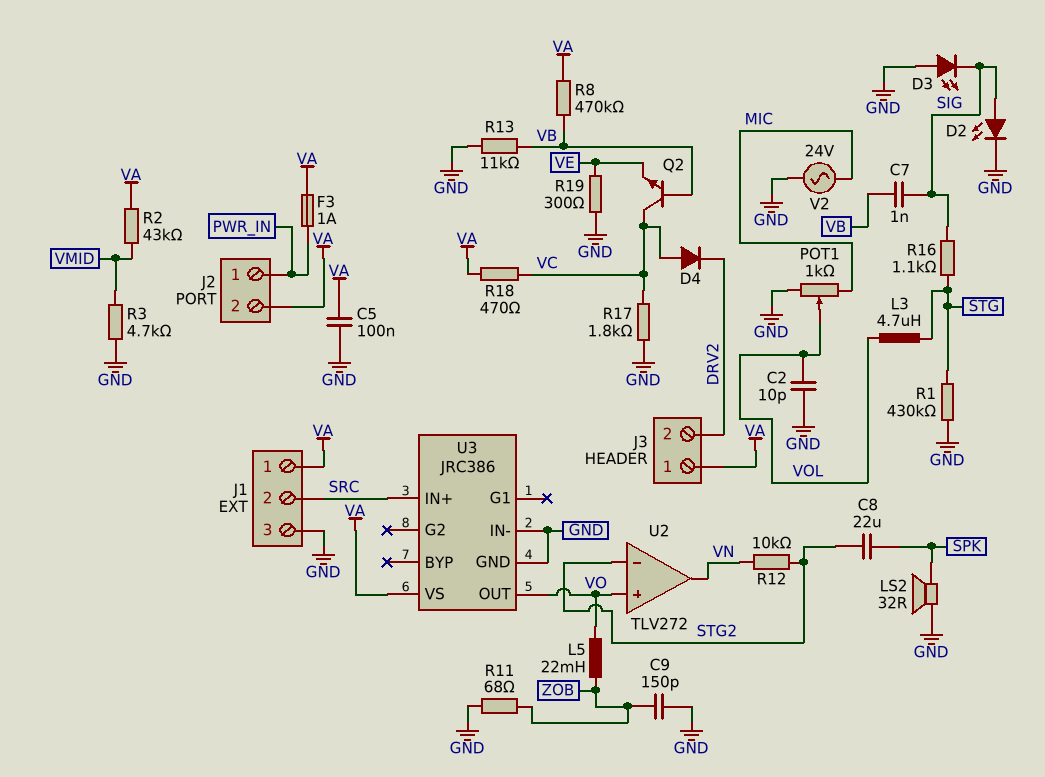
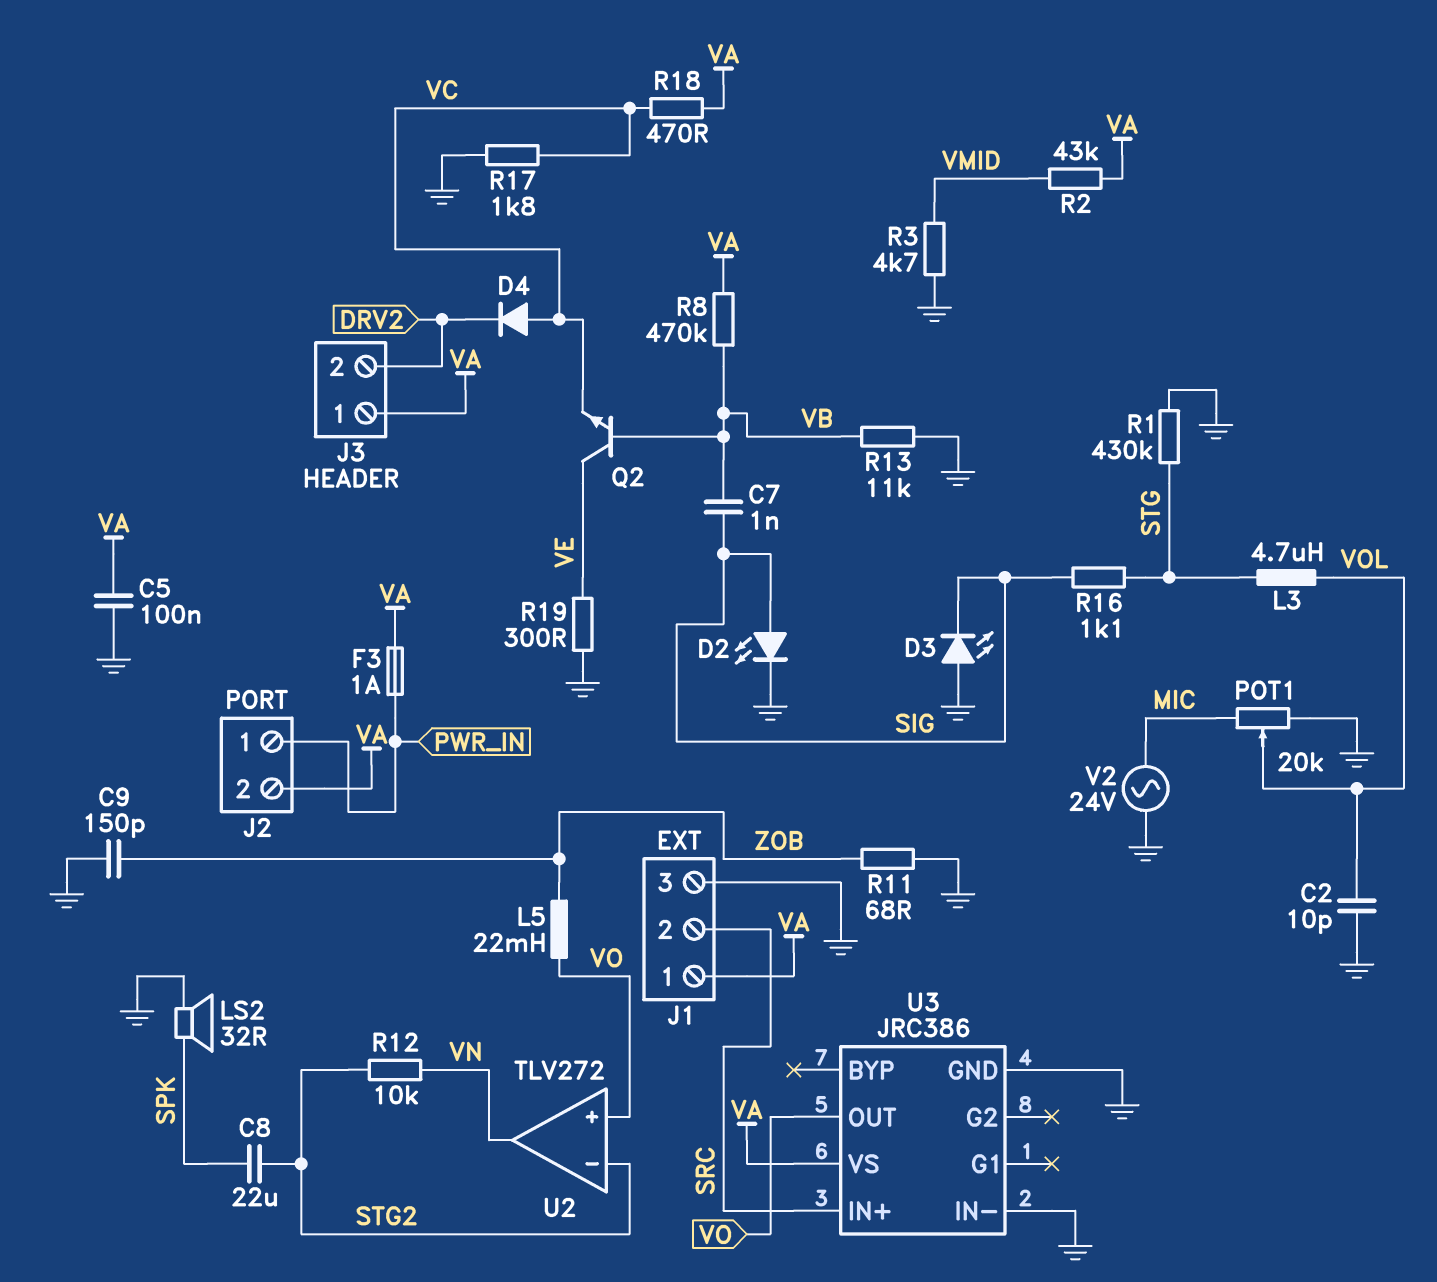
POT1: 1k (GND, MIC, wiper VOL) -> 20k (GND, MIC, wiper VOL)
Q2: NPN (B VB, C VC, E VE) -> NPN (B VB, C VE, E VC)

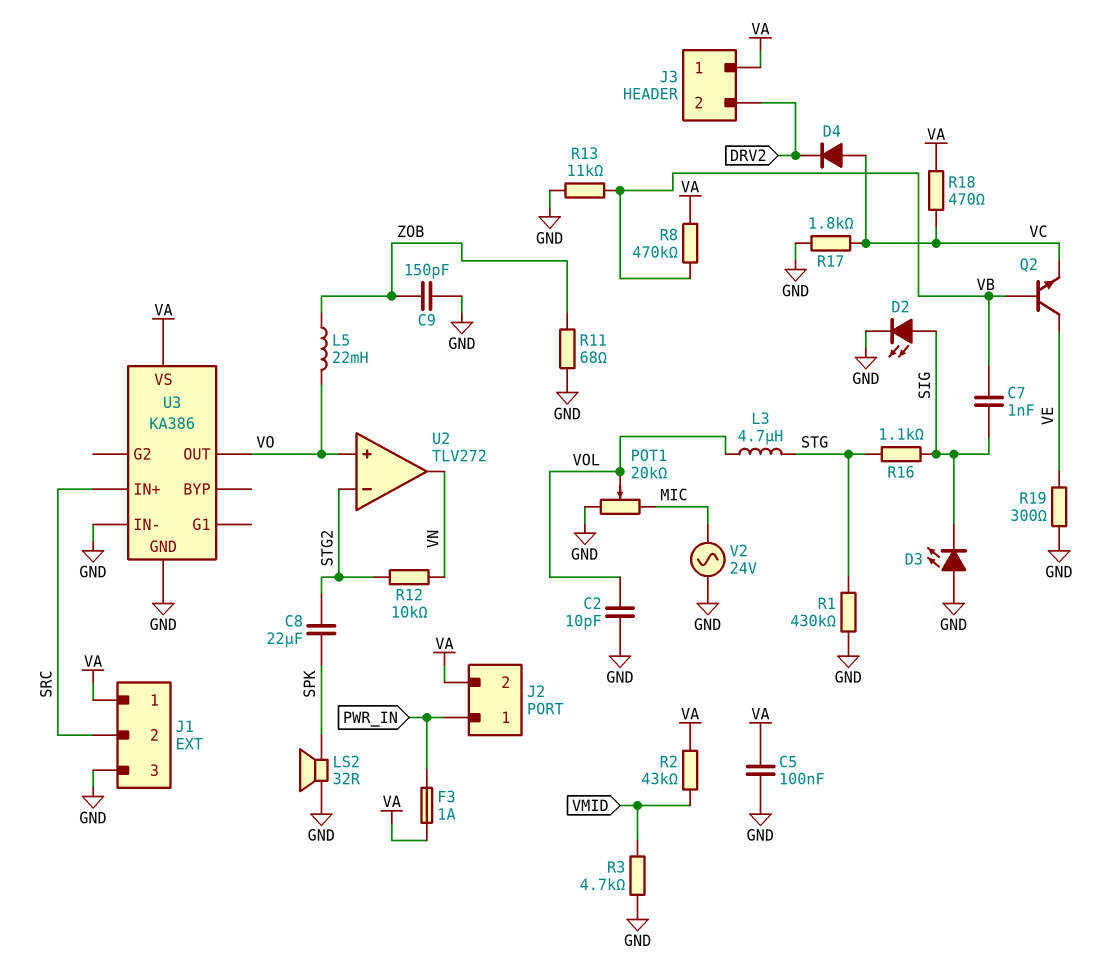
U3: JRC386 -> KA386

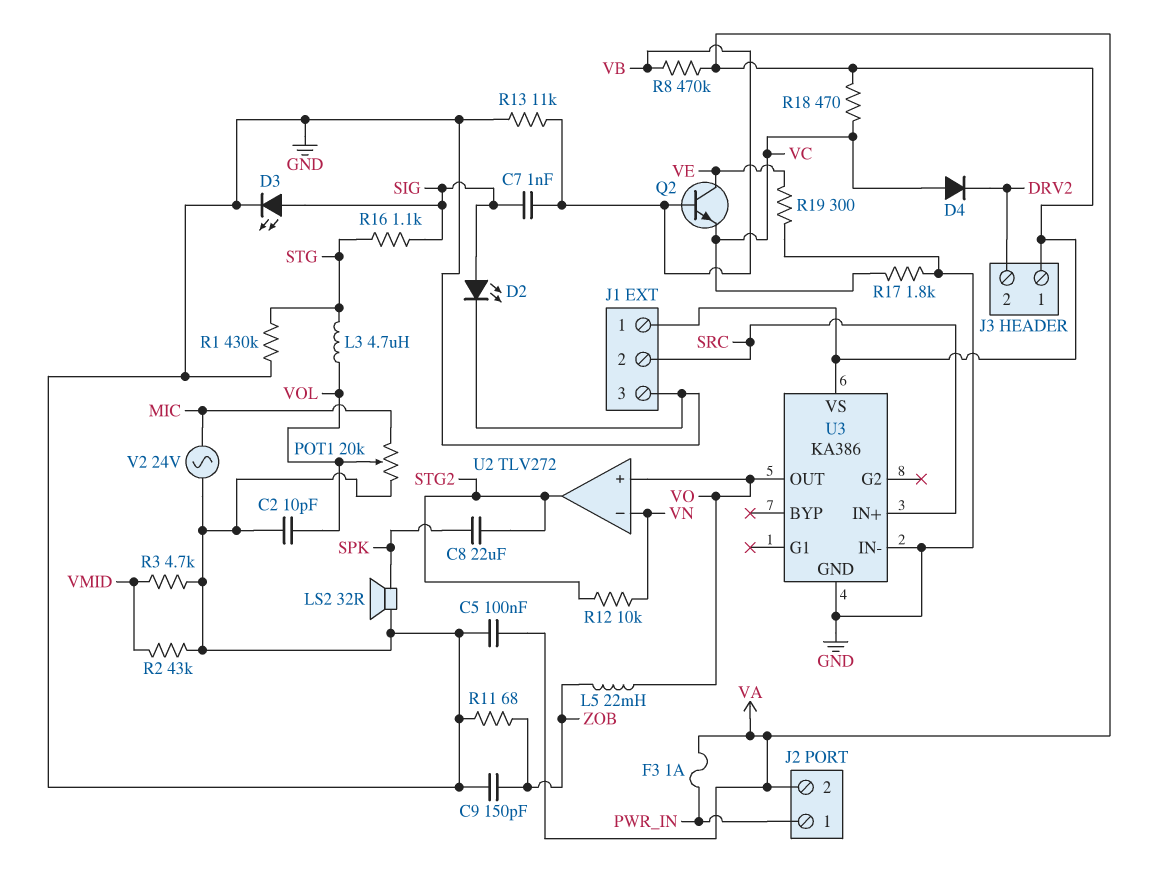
D3: LED (A GND, K SIG) -> LED (A SIG, K GND)
R2: 43k (VA, VMID) -> 43k (GND, VMID)
U2 pin in-: STG2 -> VN
U2 pin out: VN -> STG2

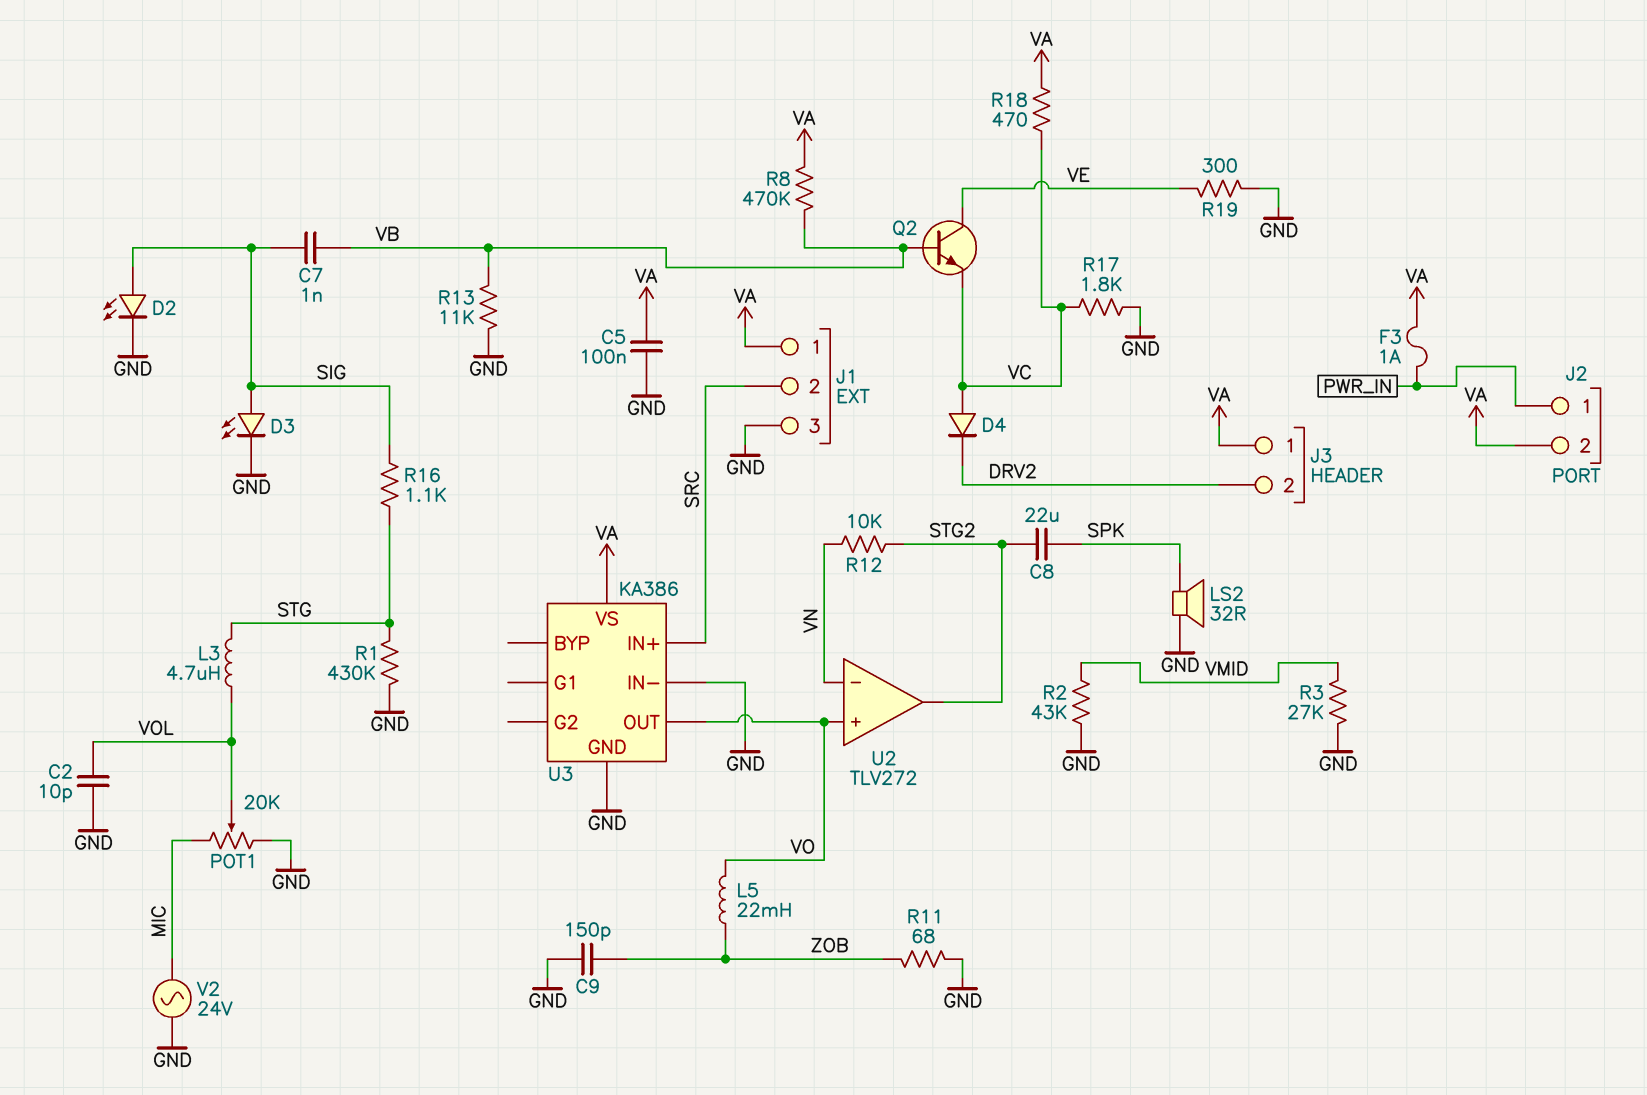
R3: 4.7k (GND, VMID) -> 27k (GND, VMID)

